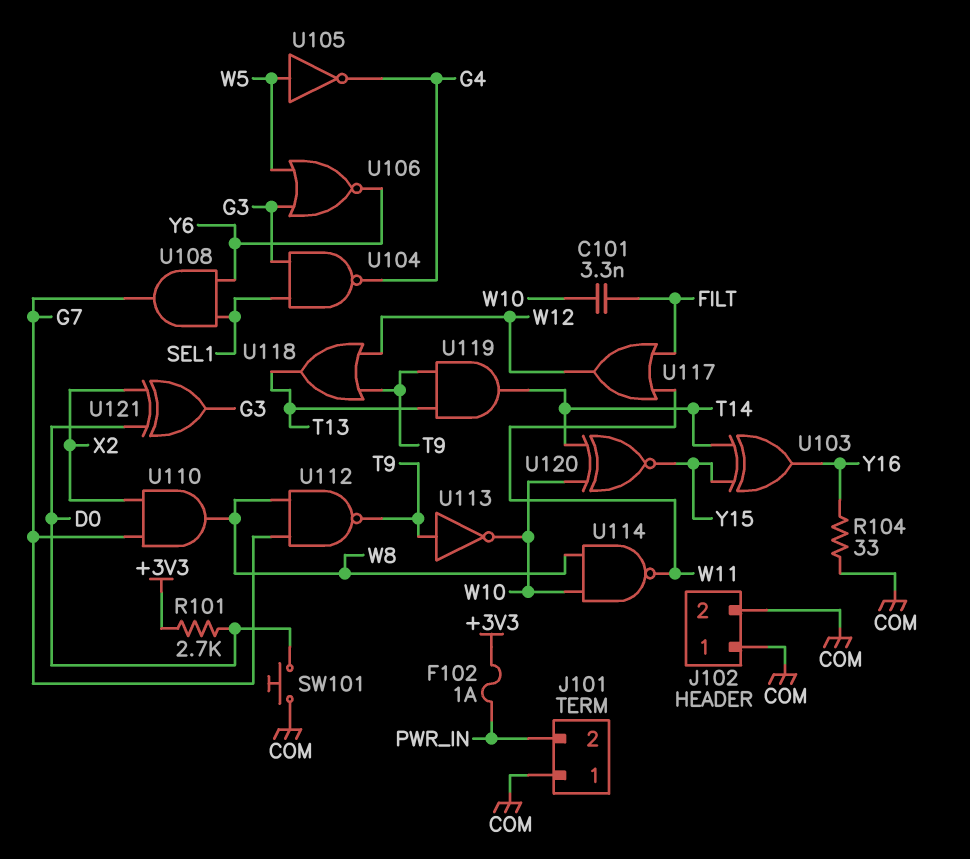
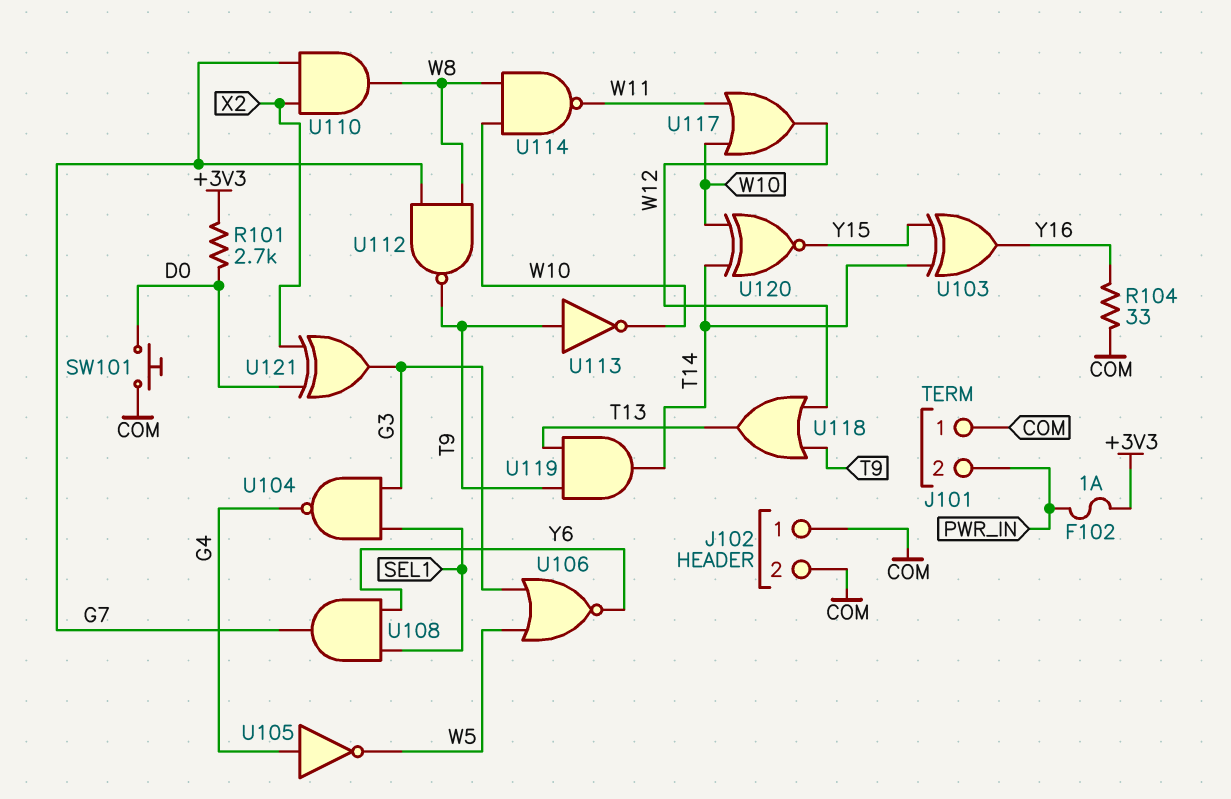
C101: 3.3nF (FILT, W10) -> none
U105: NOT (in W5, out G4) -> NOT (in G4, out W5)
U117: OR (in FILT, in W11, out W12) -> OR (in W10, in W11, out W12)

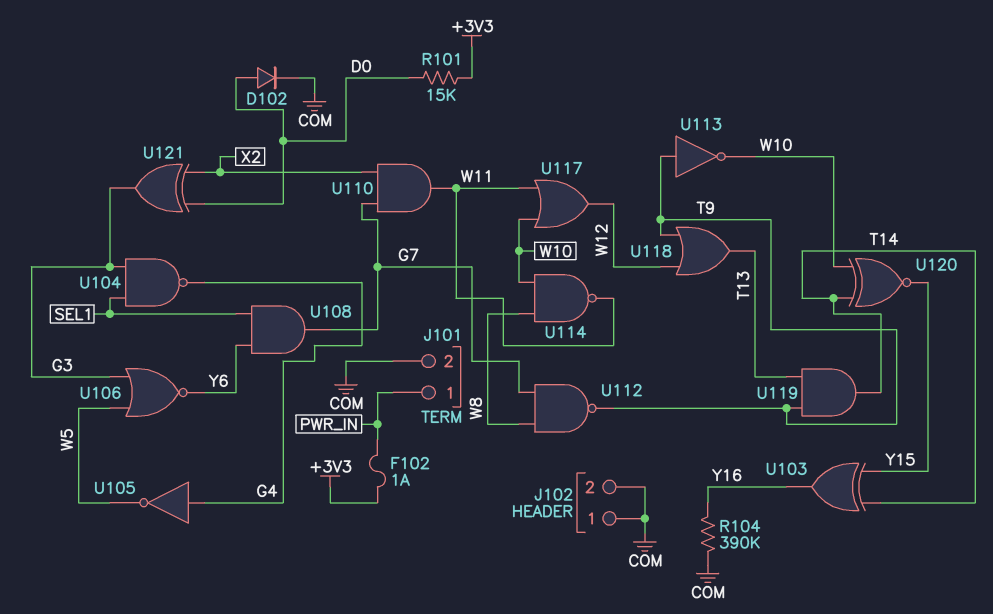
D102: none -> diode (A D0, K COM)
J101 pin 1: COM -> PWR_IN
J101 pin 2: PWR_IN -> COM
R101: 2.7k (+3V3, D0) -> 15k (+3V3, D0)
R104: 33 (COM, Y16) -> 390k (COM, Y16)
SW101: button (COM, D0) -> none
U110: AND (in G7, in X2, out W8) -> AND (in G7, in X2, out W11)

